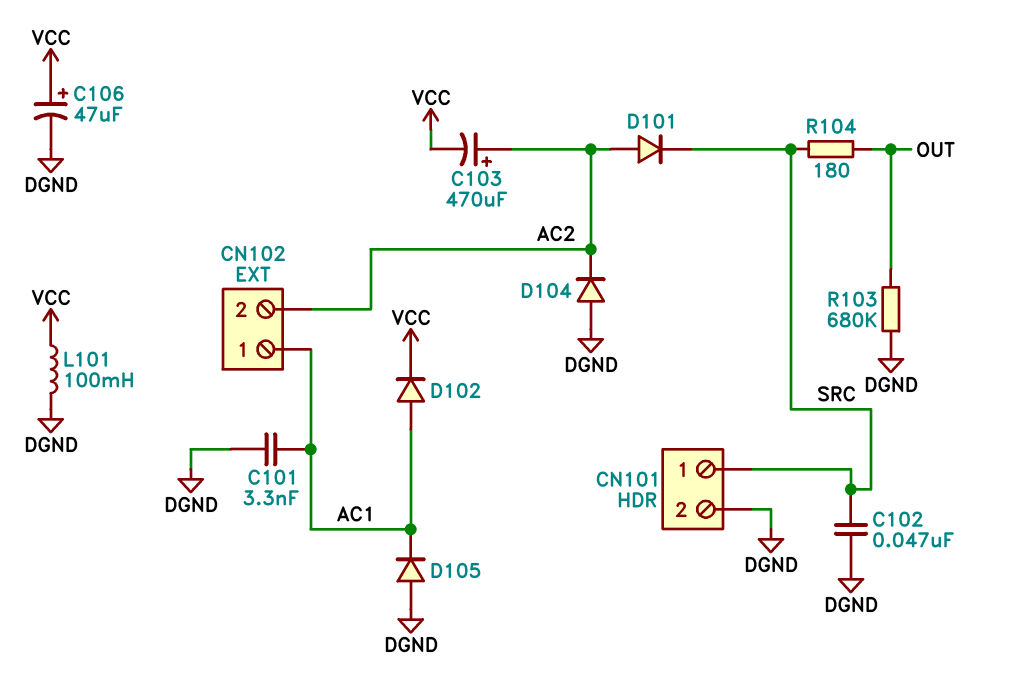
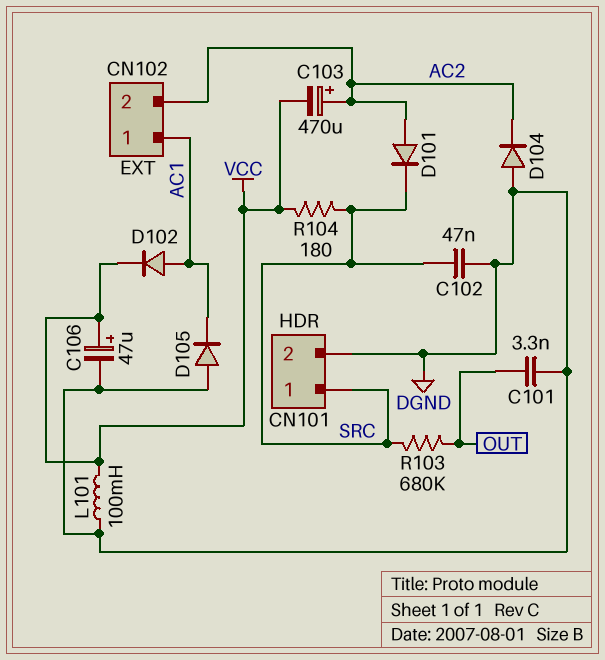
C101: 3.3nF (AC1, DGND) -> 3.3nF (DGND, OUT)
R103: 680k (DGND, OUT) -> 680k (OUT, SRC)
R104: 180 (OUT, SRC) -> 180 (SRC, VCC)

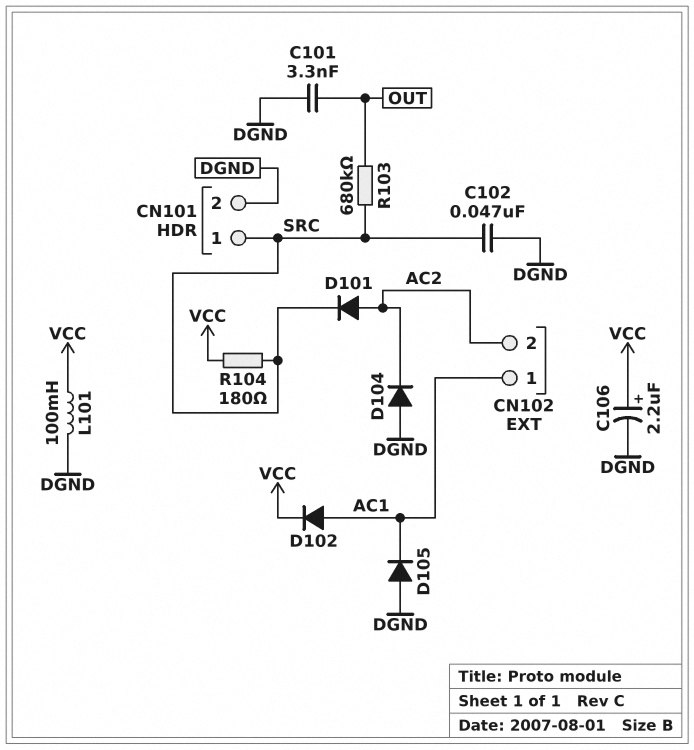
C103: 470uF (plus AC2, minus VCC) -> none
C106: 47uF (plus VCC, minus DGND) -> 2.2uF (plus VCC, minus DGND)

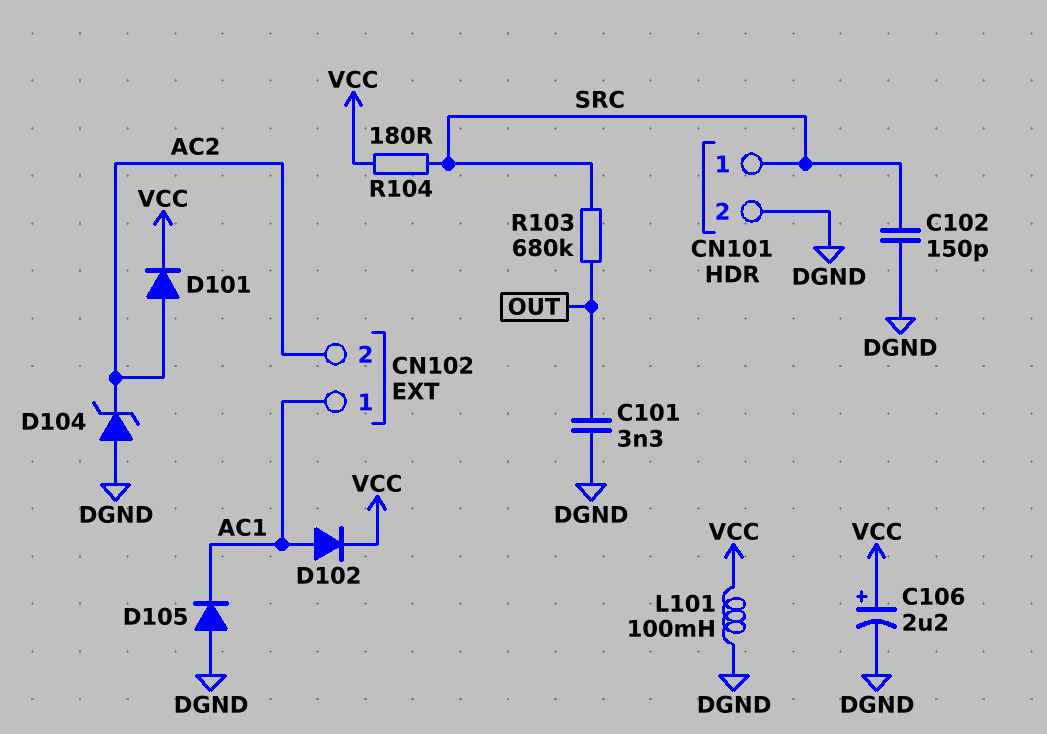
C102: 47nF (DGND, SRC) -> 150pF (DGND, SRC)
D101: diode (A AC2, K SRC) -> diode (A AC2, K VCC)
D104: diode (A DGND, K AC2) -> zener (A DGND, K AC2)

